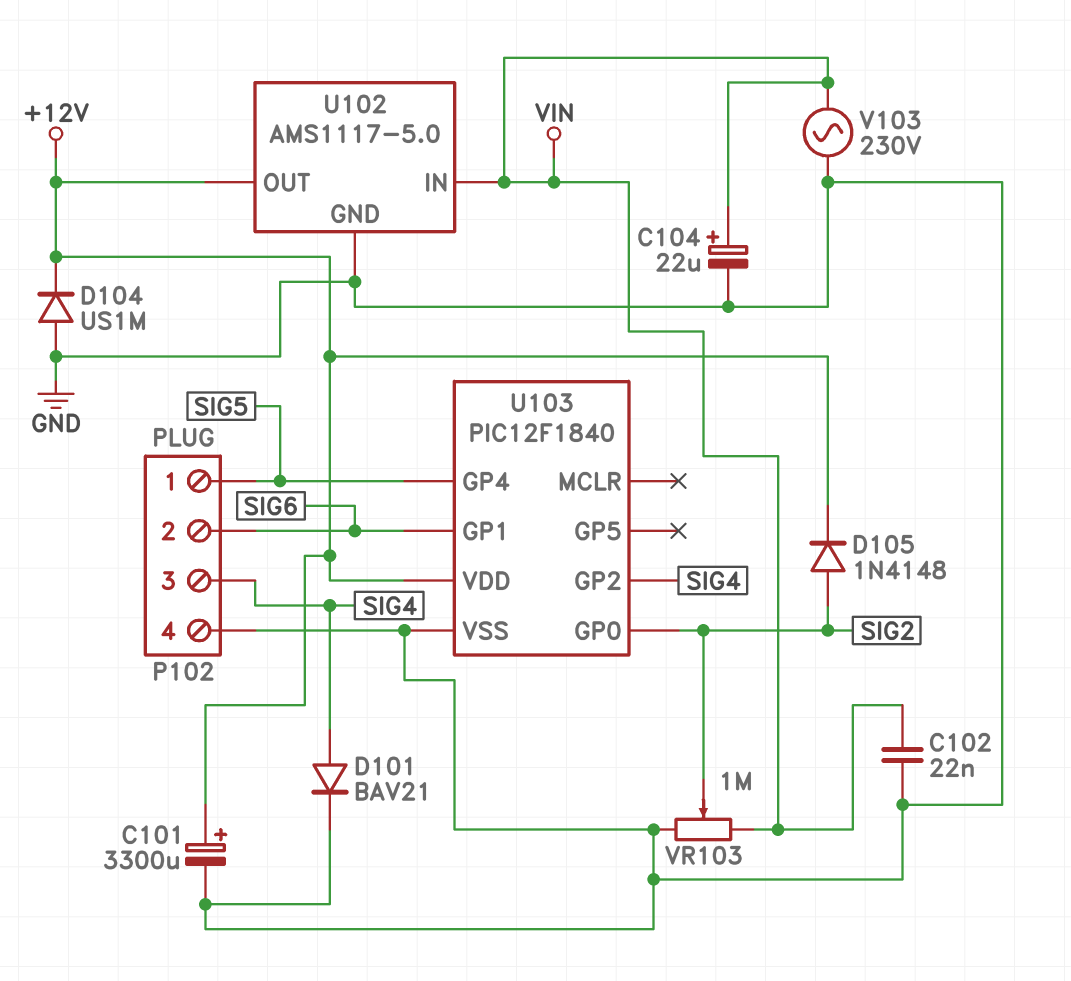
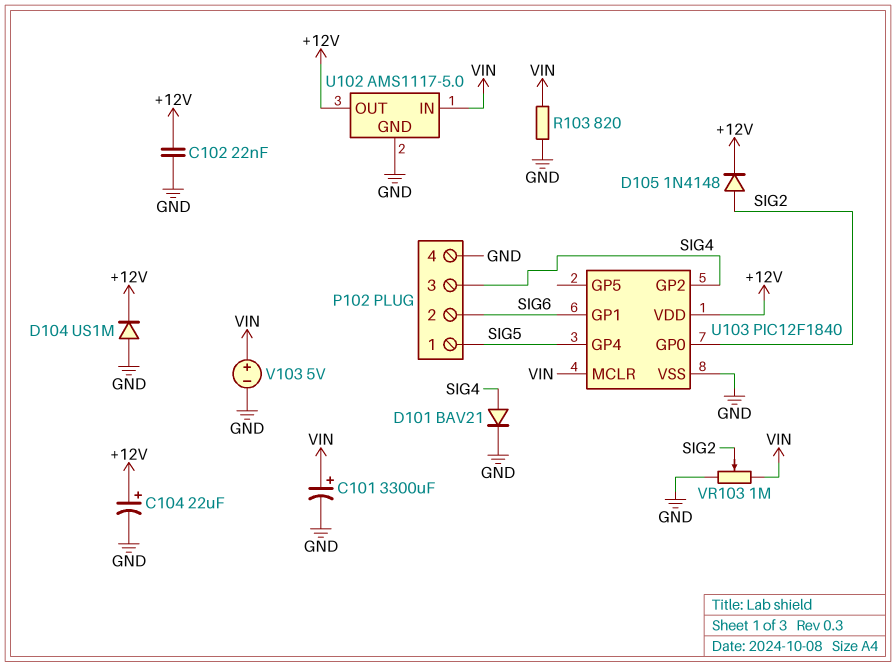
C101: 3300uF (plus +12V, minus GND) -> 3300uF (plus VIN, minus GND)
C102: 22nF (GND, VIN) -> 22nF (+12V, GND)
C104: 22uF (plus VIN, minus GND) -> 22uF (plus +12V, minus GND)
R103: none -> 820 (GND, VIN)
U103 pin MCLR: none -> VIN
V103: AC 230V (GND, VIN) -> 5V (plus VIN, minus GND)

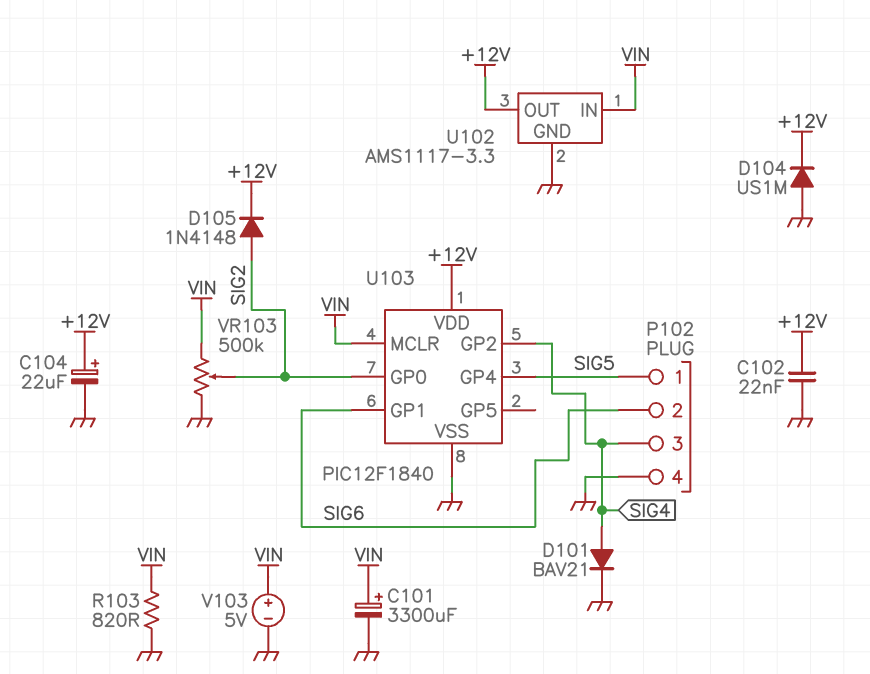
U102: AMS1117-5.0 -> AMS1117-3.3
VR103: 1M (GND, VIN, wiper SIG2) -> 500k (GND, VIN, wiper SIG2)

